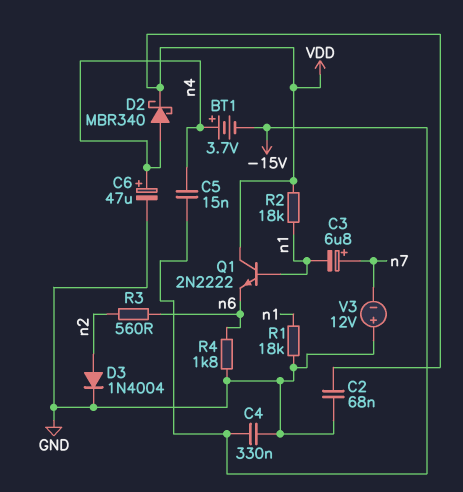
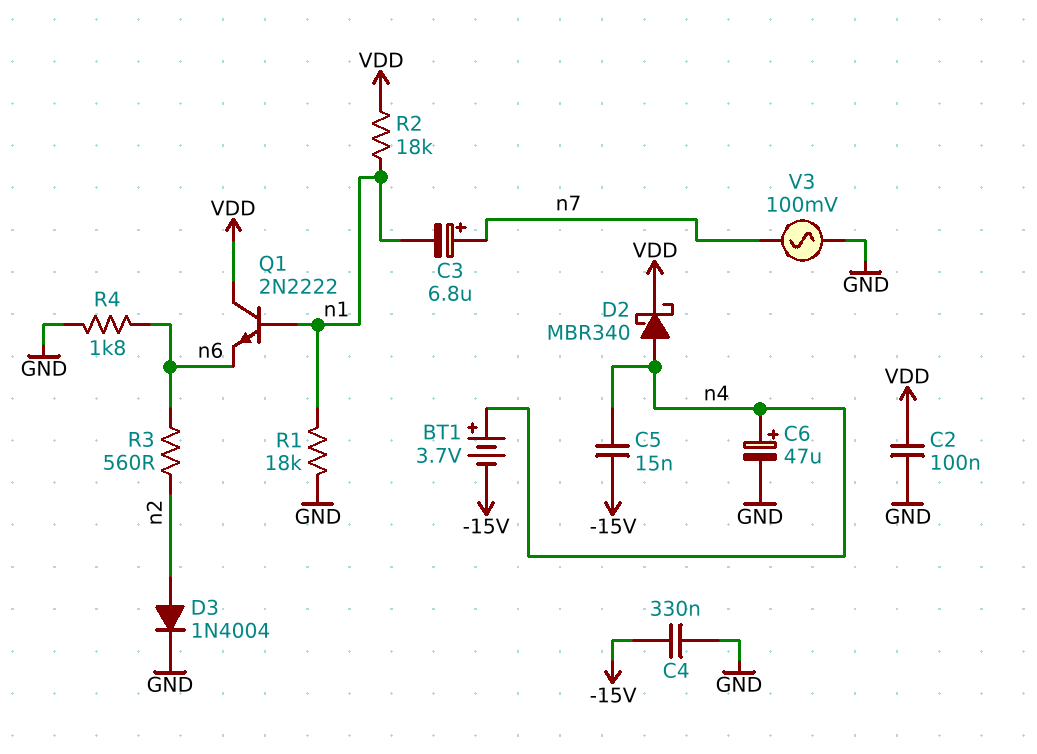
C2: 68nF (GND, VDD) -> 100nF (GND, VDD)
V3: 12V (plus GND, minus n7) -> AC 100mV (GND, n7)

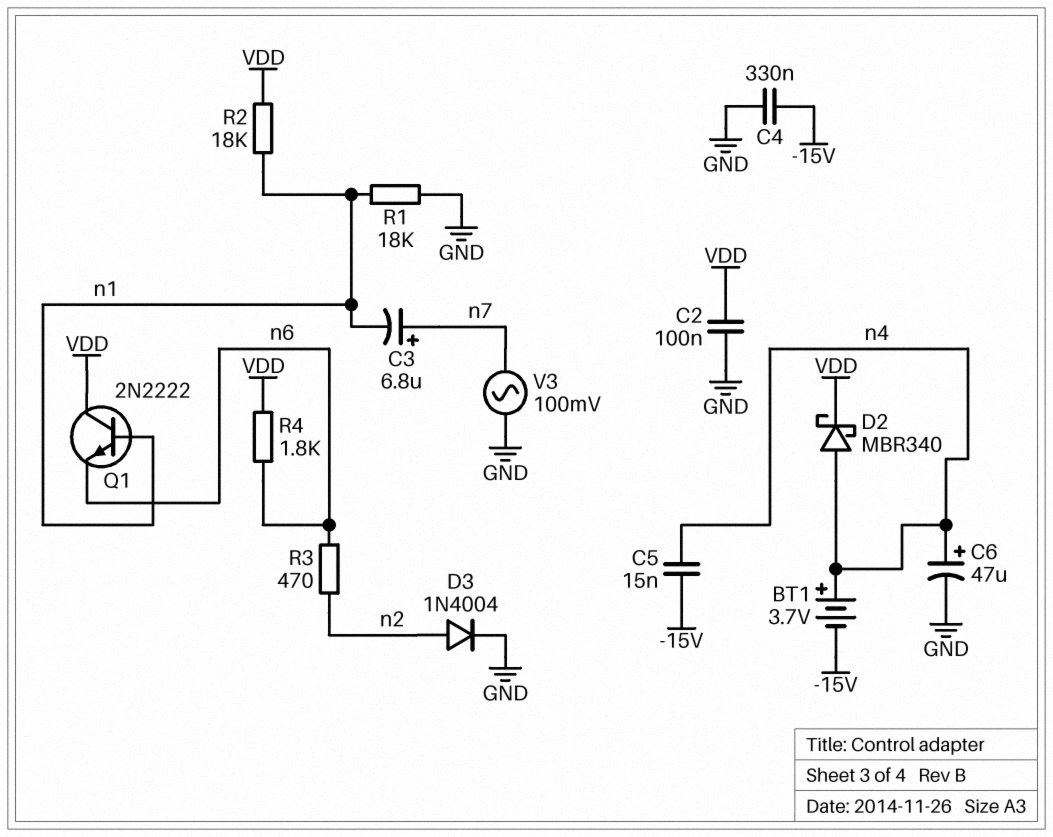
R3: 560 (n2, n6) -> 470 (n2, n6)
R4: 1.8k (GND, n6) -> 1.8k (VDD, n6)

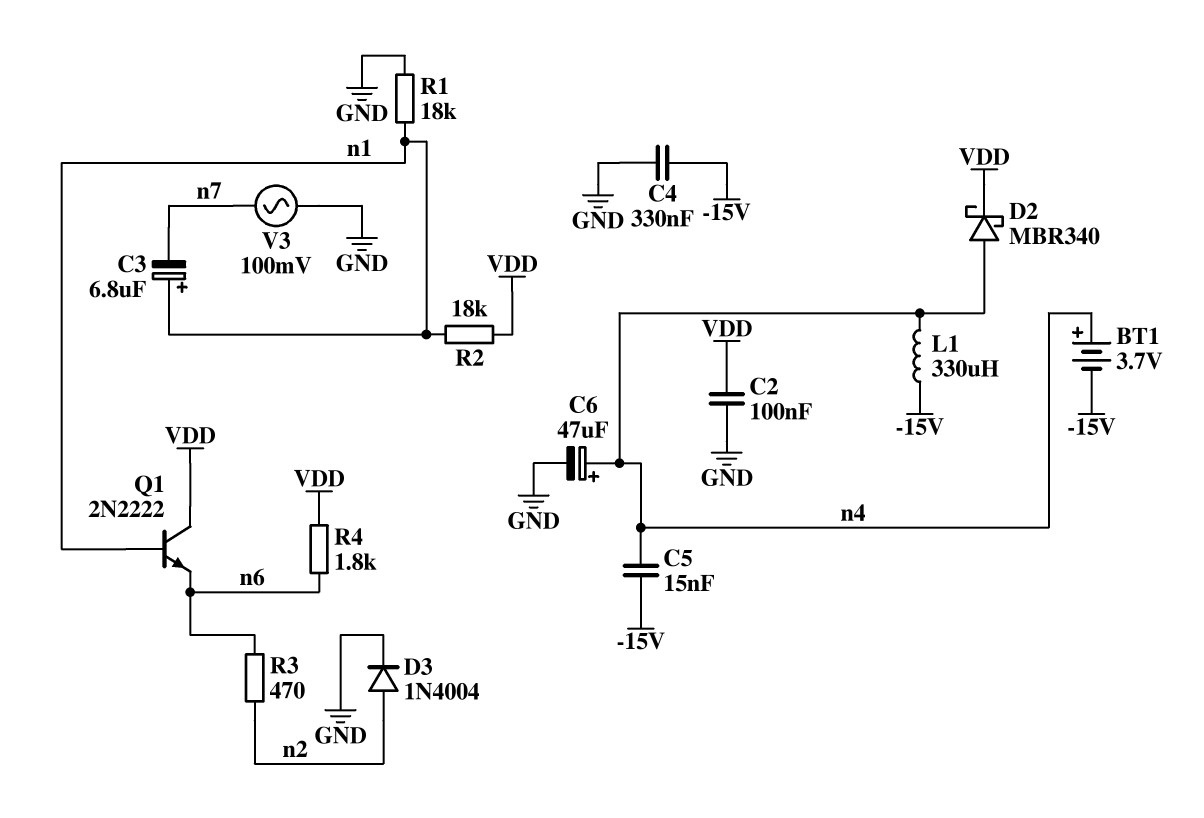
C3: 6.8uF (plus n7, minus n1) -> 6.8uF (plus n1, minus n7)
L1: none -> 330uH (-15V, n4)

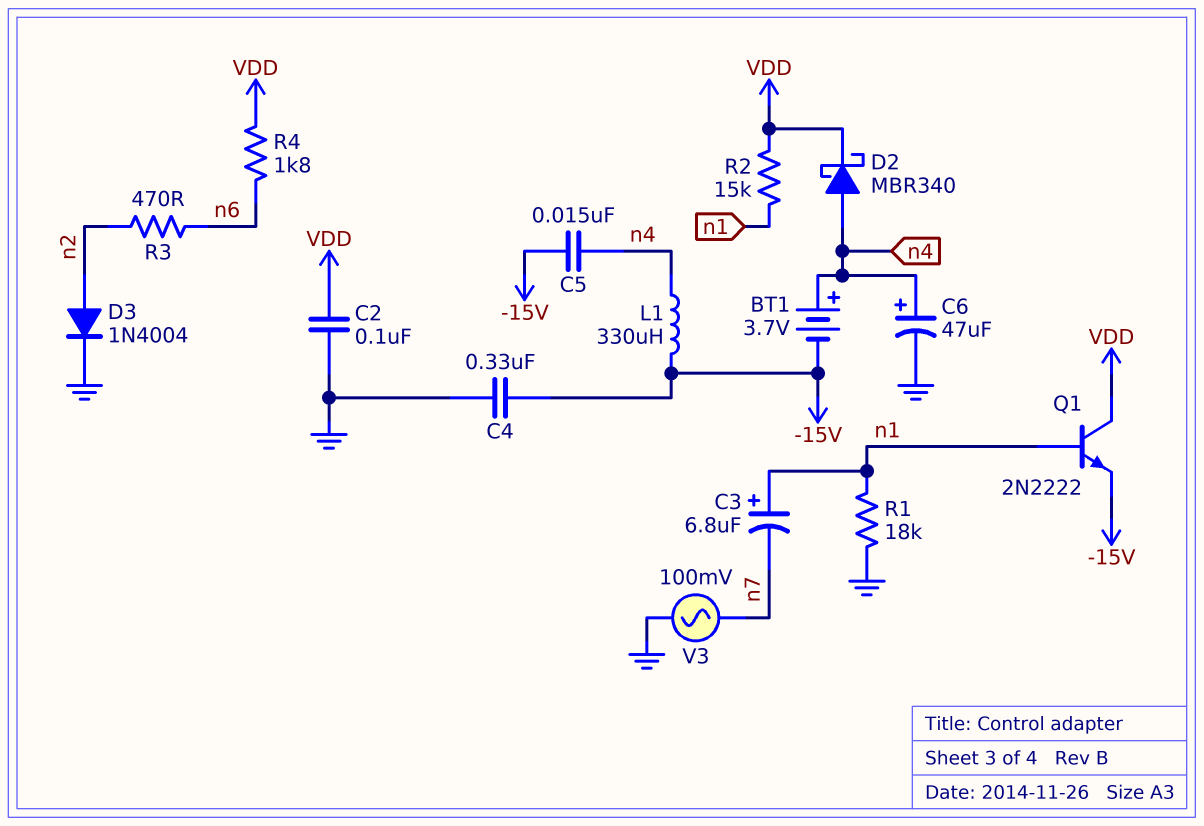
Q1: NPN 2N2222 (B n1, C VDD, E n6) -> NPN 2N2222 (B n1, C VDD, E -15V)
R2: 18k (VDD, n1) -> 15k (VDD, n1)

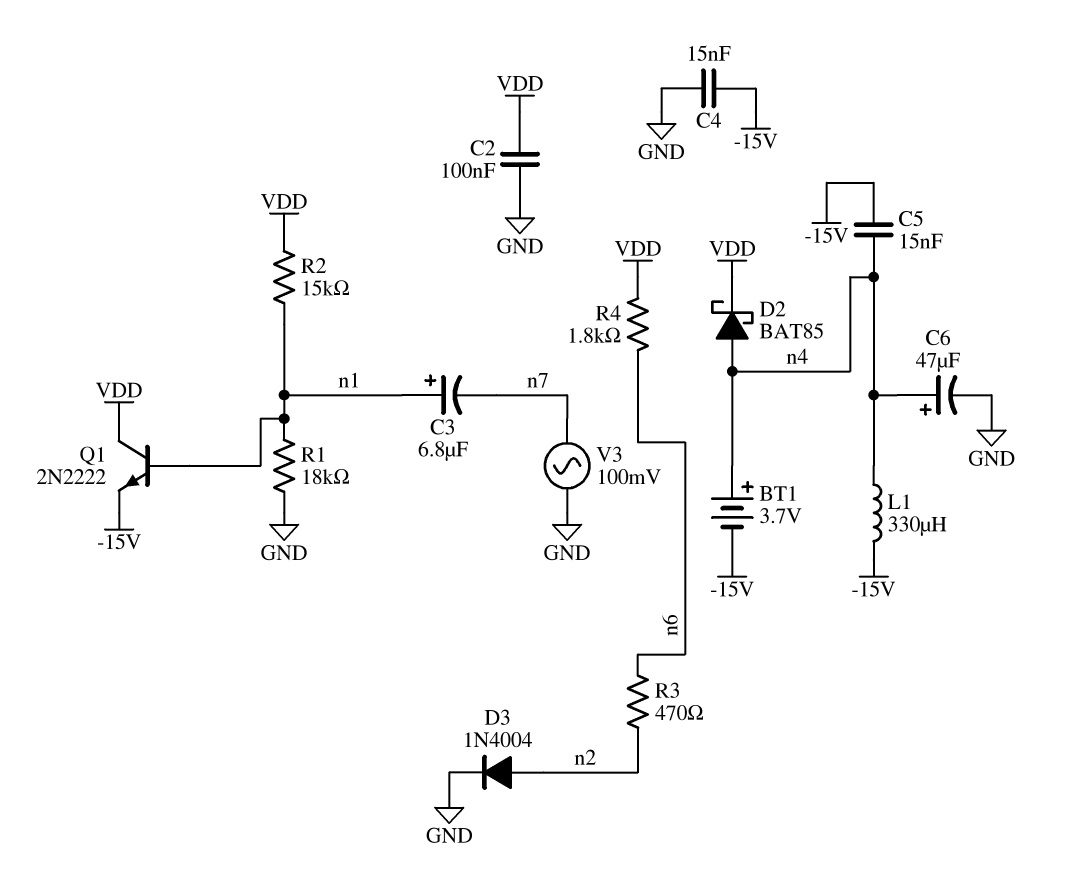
C4: 330nF (-15V, GND) -> 15nF (-15V, GND)
D2: schottky MBR340 (A n4, K VDD) -> schottky BAT85 (A n4, K VDD)

